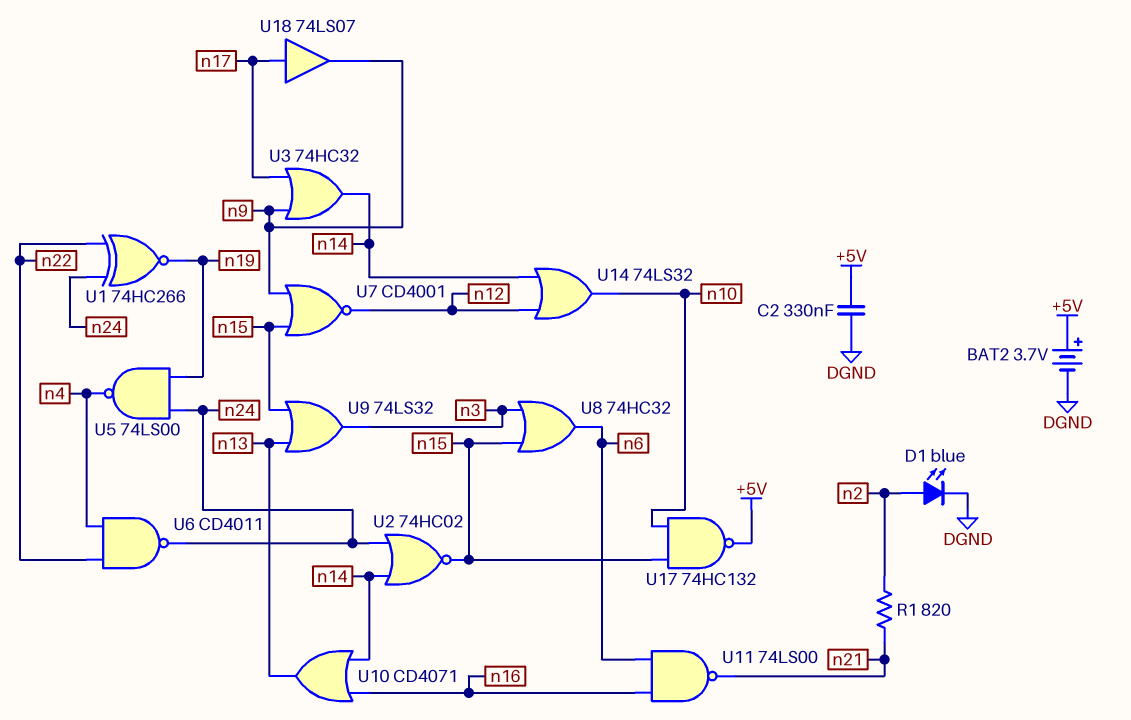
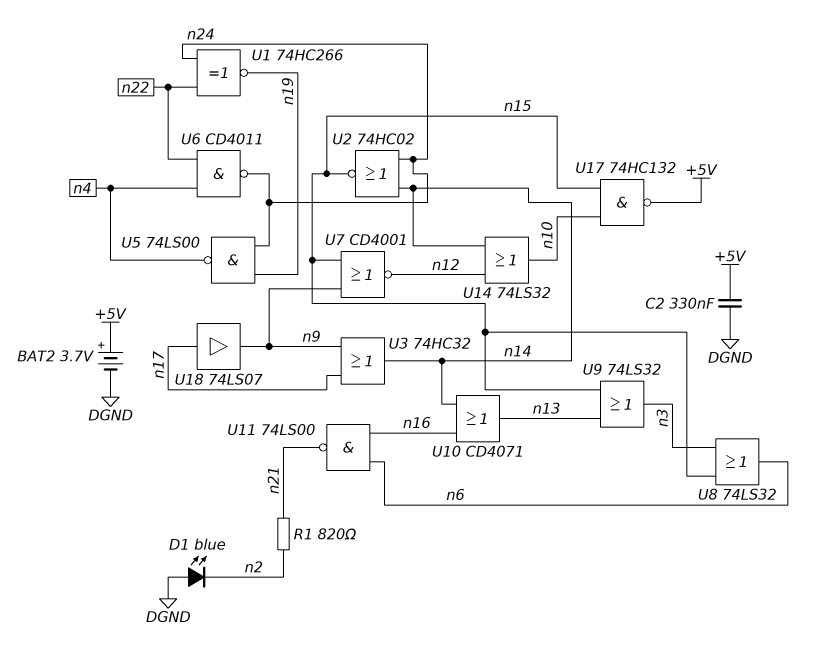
D1: LED blue (A n2, K DGND) -> LED blue (A DGND, K n2)
U8: OR 74HC32 (in n3, in n15, out n6) -> OR 74LS32 (in n3, in n15, out n6)

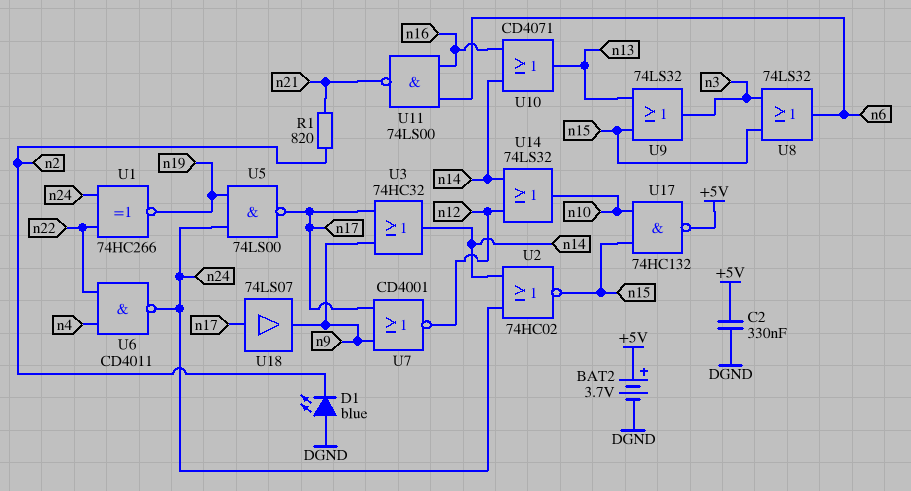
U5: NAND 74LS00 (in n19, in n24, out n4) -> NAND 74LS00 (in n19, in n24, out n17)
U7: NOR CD4001 (in n9, in n15, out n12) -> NOR CD4001 (in n9, in n17, out n12)

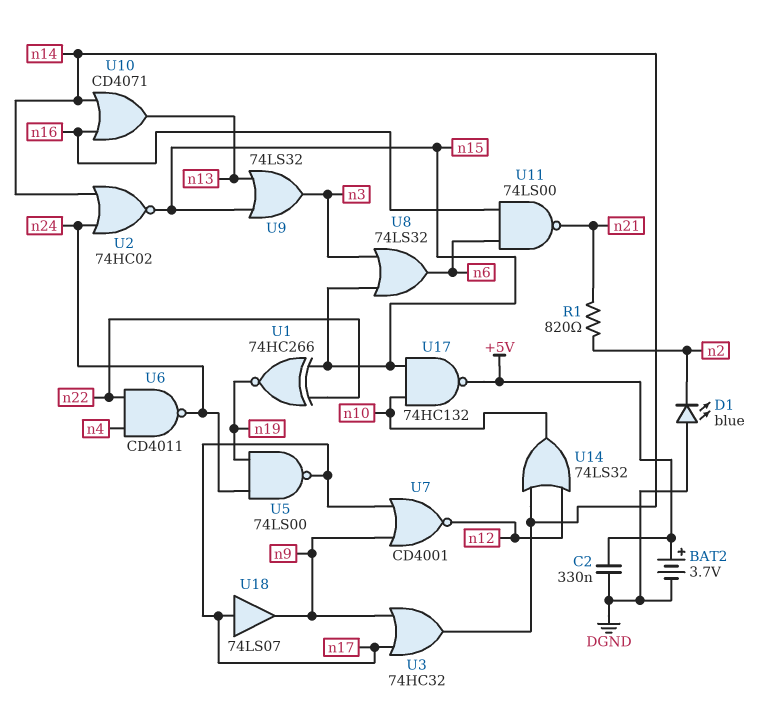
U1: XNOR 74HC266 (in n22, in n24, out n19) -> XNOR 74HC266 (in n15, in n22, out n19)

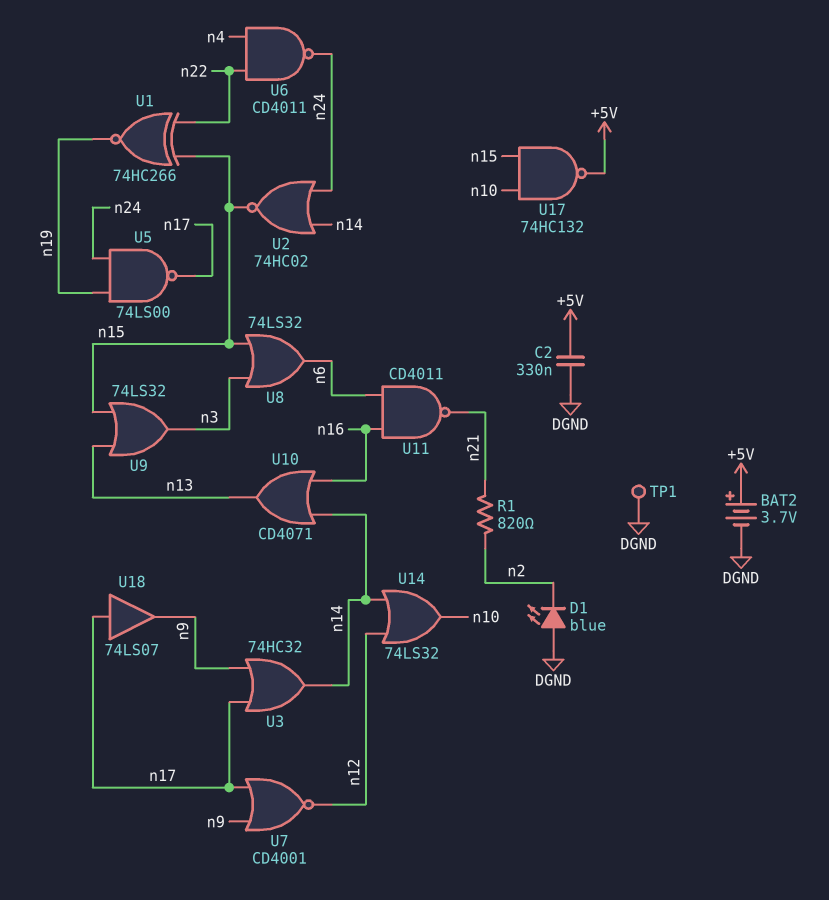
TP1: none -> test point (DGND)
U11: NAND 74LS00 (in n6, in n16, out n21) -> NAND CD4011 (in n6, in n16, out n21)

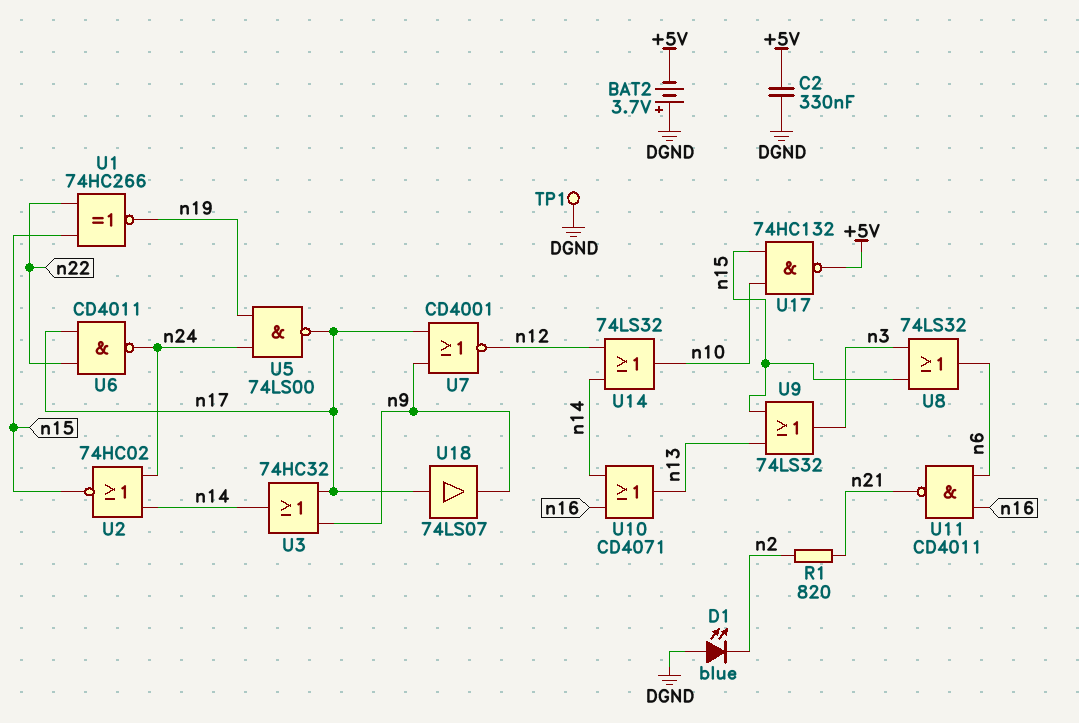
BAT2: 3.7V (plus +5V, minus DGND) -> 3.7V (plus DGND, minus +5V)
U6: NAND CD4011 (in n4, in n22, out n24) -> NAND CD4011 (in n17, in n22, out n24)

